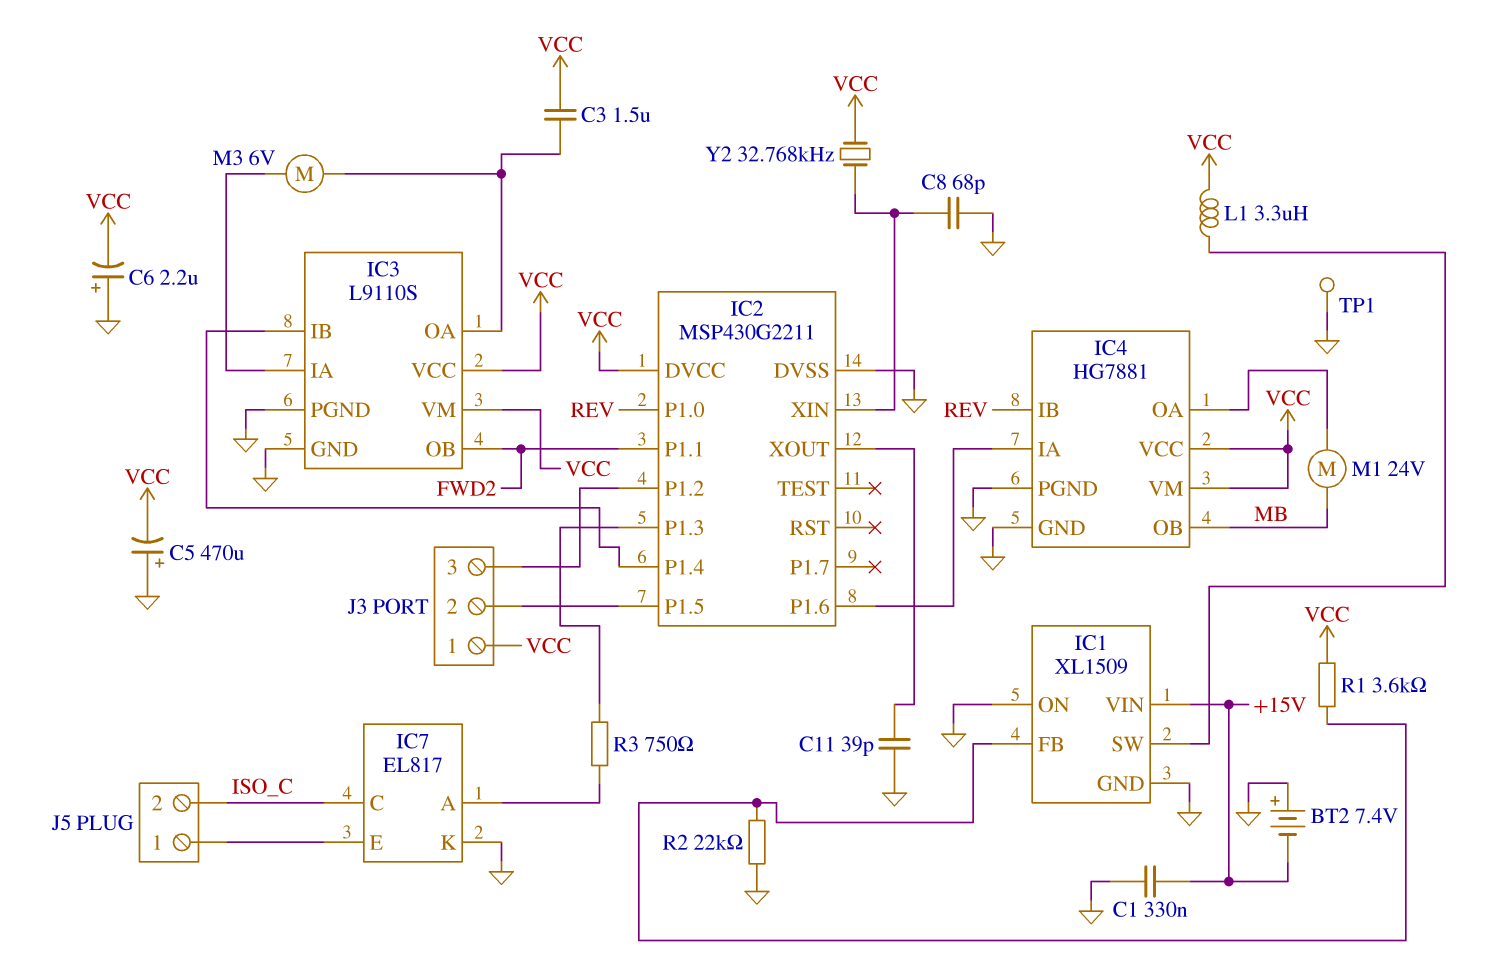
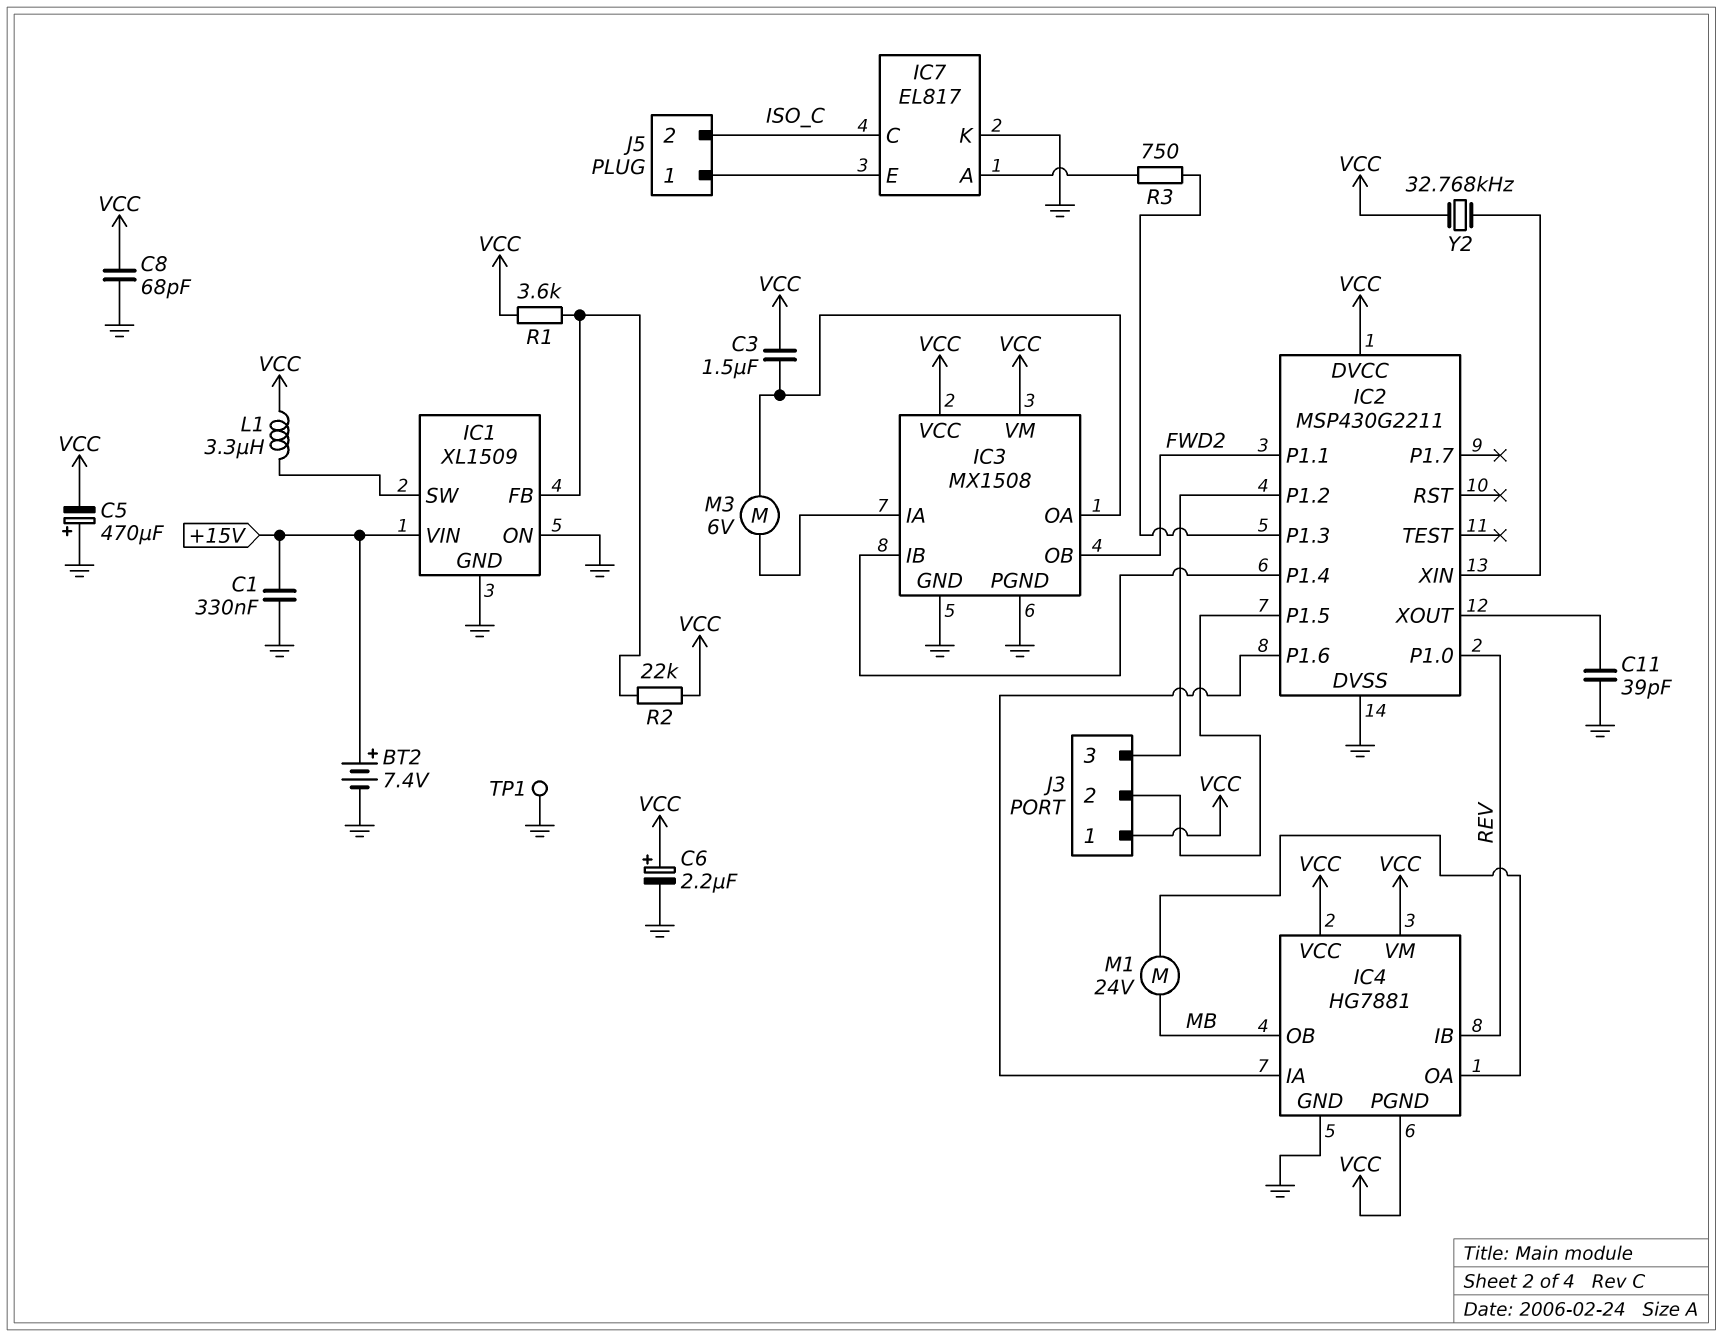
BT2: 7.4V (plus GND, minus +15V) -> 7.4V (plus +15V, minus GND)
C6: 2.2uF (plus GND, minus VCC) -> 2.2uF (plus VCC, minus GND)
C8: 68pF (GND, IC2/XIN) -> 68pF (GND, VCC)
IC3: L9110S -> MX1508
IC4 pin PGND: GND -> VCC
R2: 22k (GND, IC1/FB) -> 22k (IC1/FB, VCC)

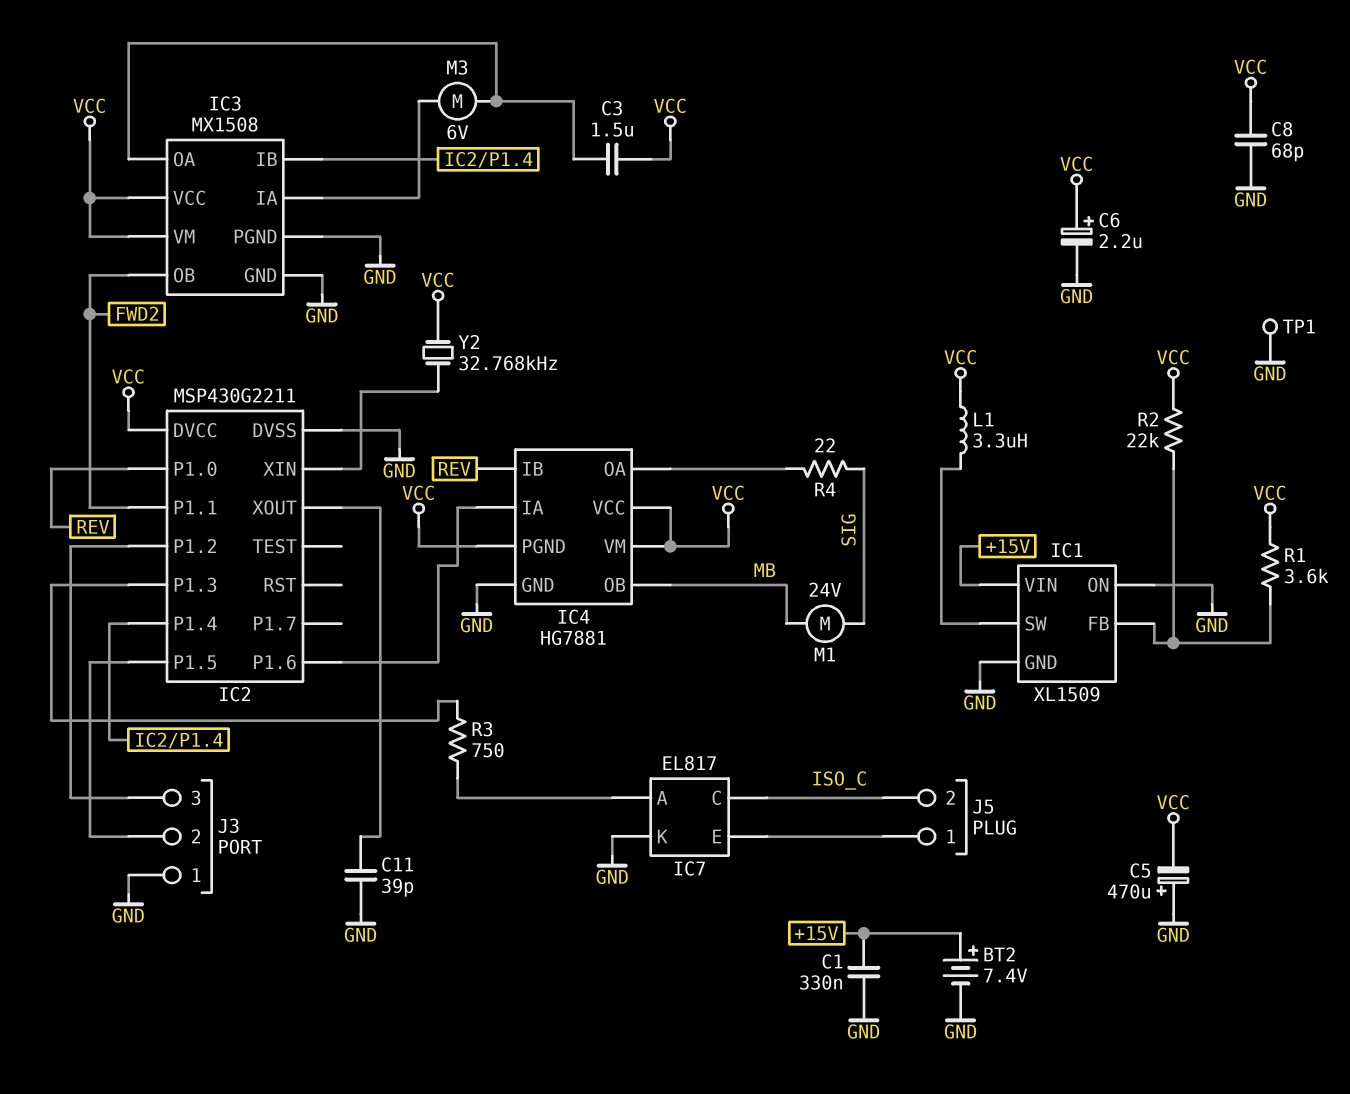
J3 pin 1: VCC -> GND
M1: motor 24V (IC4/OA, MB) -> motor 24V (MB, SIG)
R4: none -> 22 (IC4/OA, SIG)

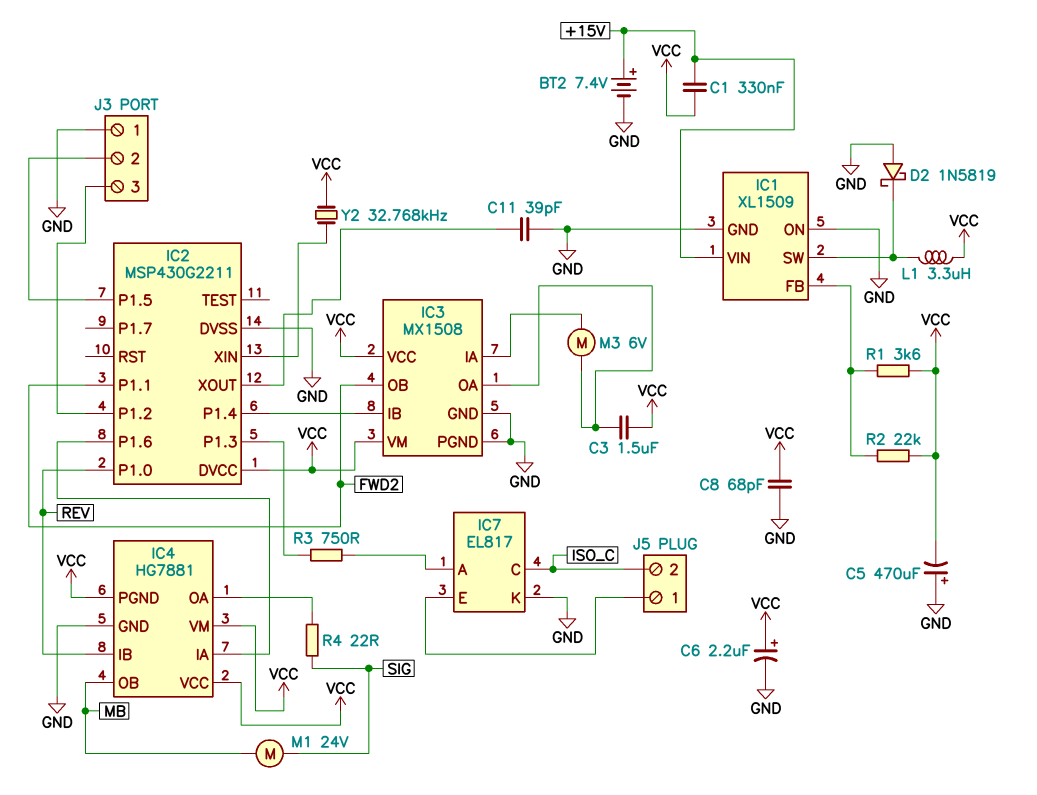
C1: 330nF (+15V, GND) -> 330nF (+15V, VCC)
D2: none -> schottky 1N5819 (A GND, K IC1/SW)
TP1: test point (GND) -> none

